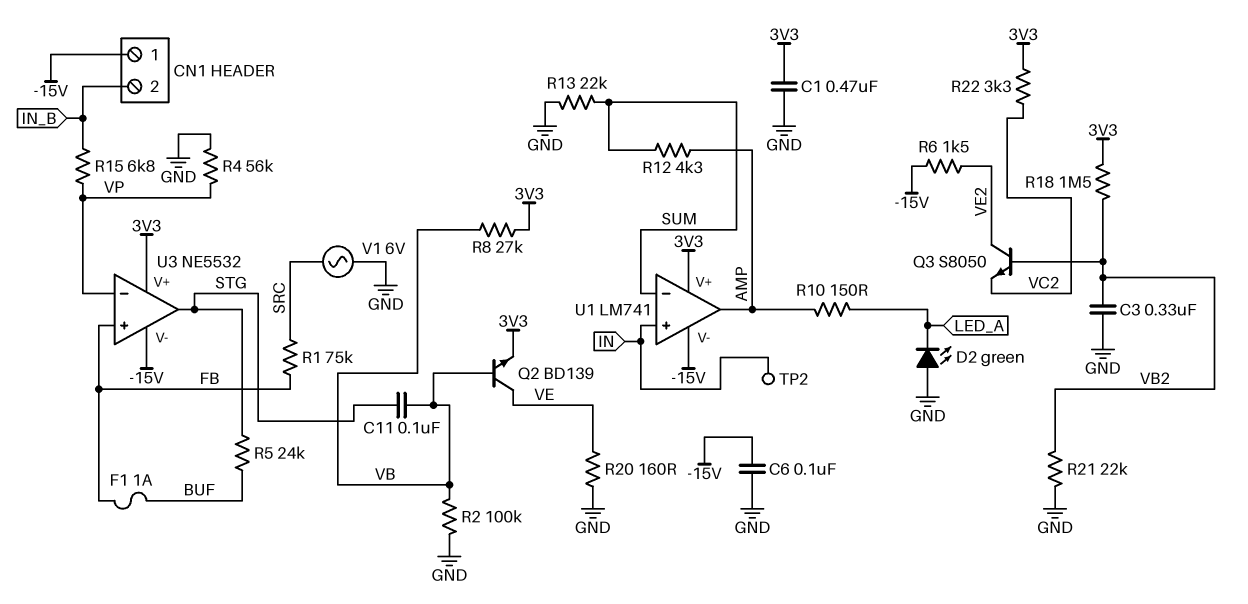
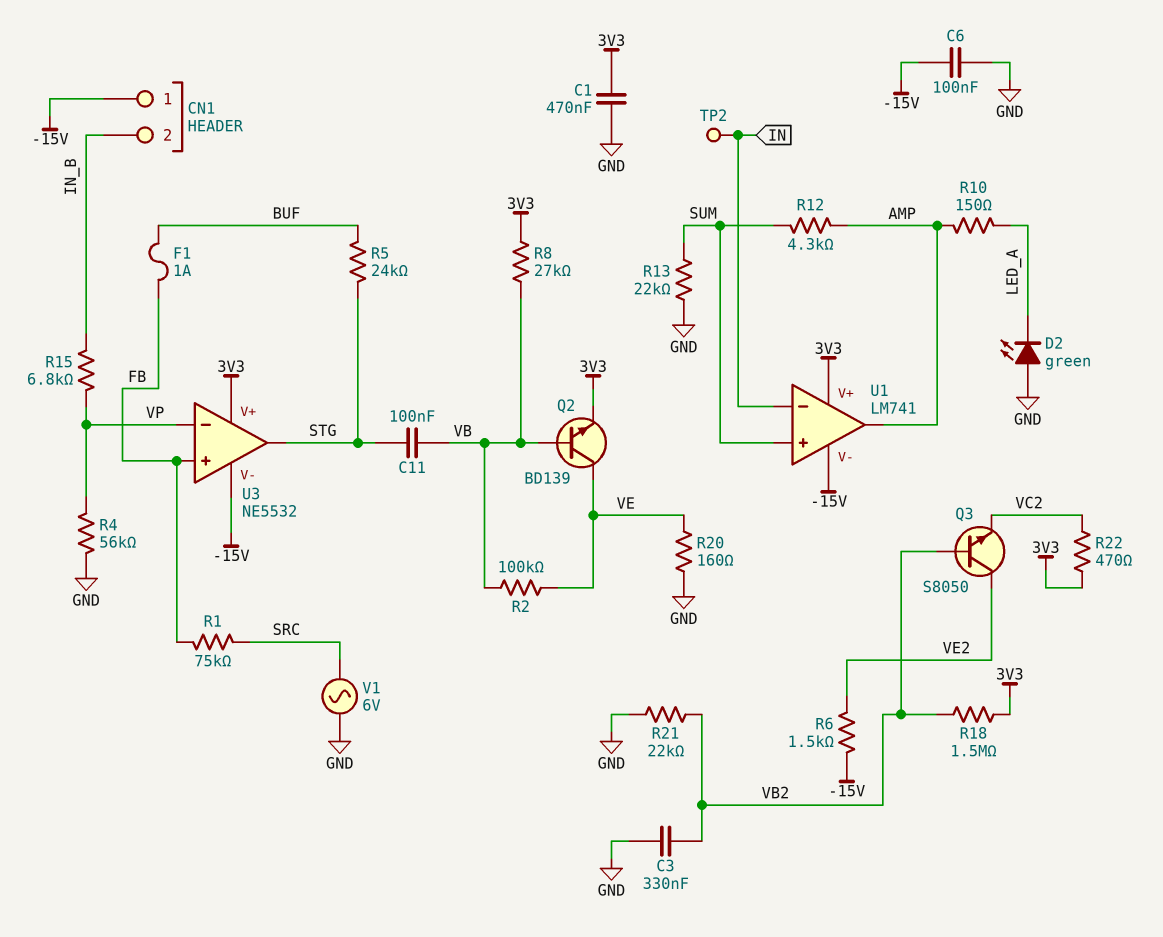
R2: 100k (GND, VB) -> 100k (VB, VE)
R22: 3.3k (3V3, VC2) -> 470 (3V3, VC2)
U1 pin in+: IN -> SUM
U1 pin in-: SUM -> IN

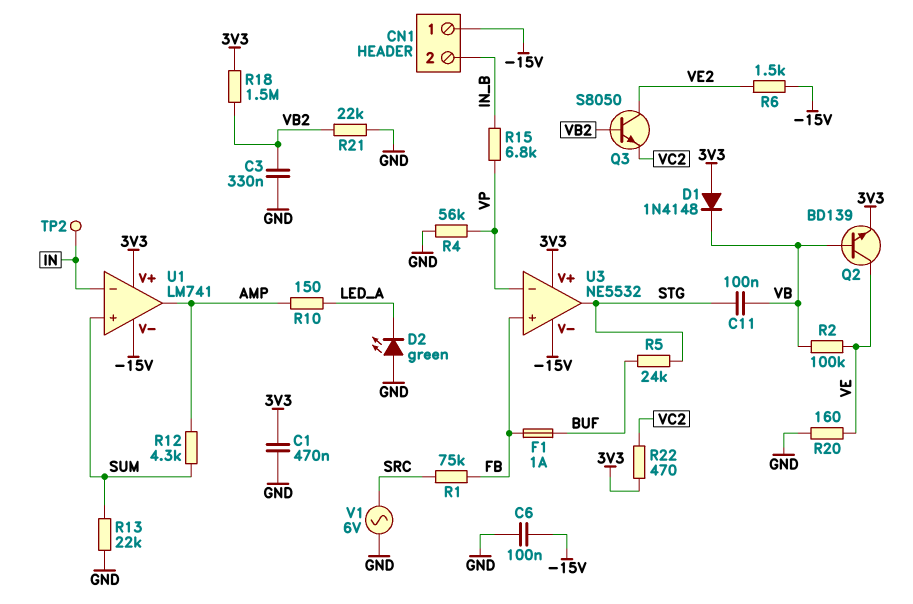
D1: none -> diode 1N4148 (A 3V3, K VB)
R8: 27k (3V3, VB) -> none

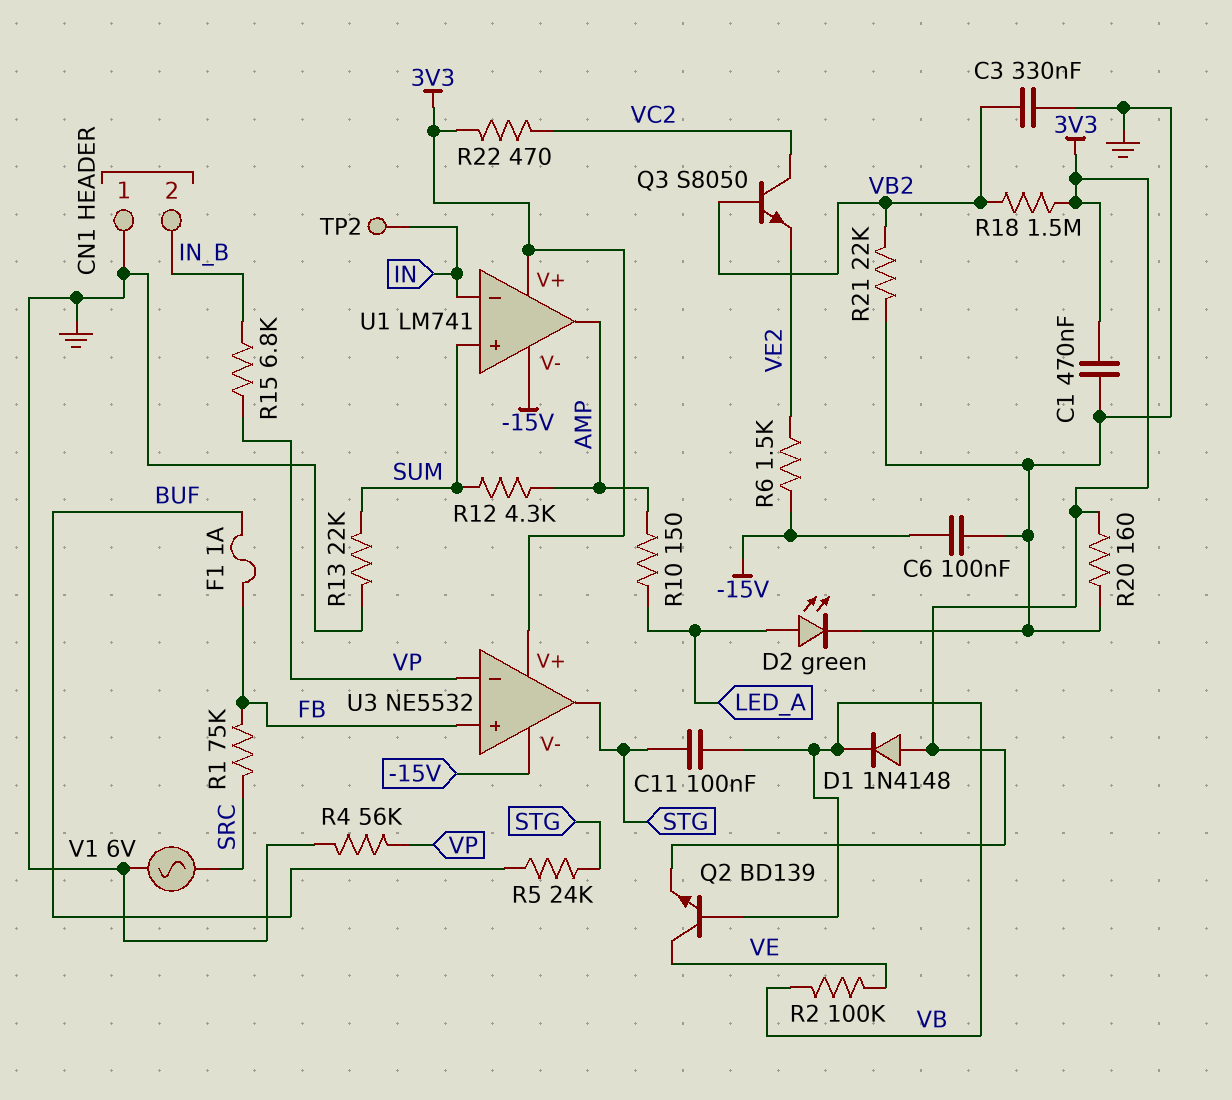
CN1 pin 1: -15V -> GND
D2: LED green (A GND, K LED_A) -> LED green (A LED_A, K GND)
Q3: NPN S8050 (B VB2, C VE2, E VC2) -> NPN S8050 (B VB2, C VC2, E VE2)
R20: 160 (GND, VE) -> 160 (3V3, GND)

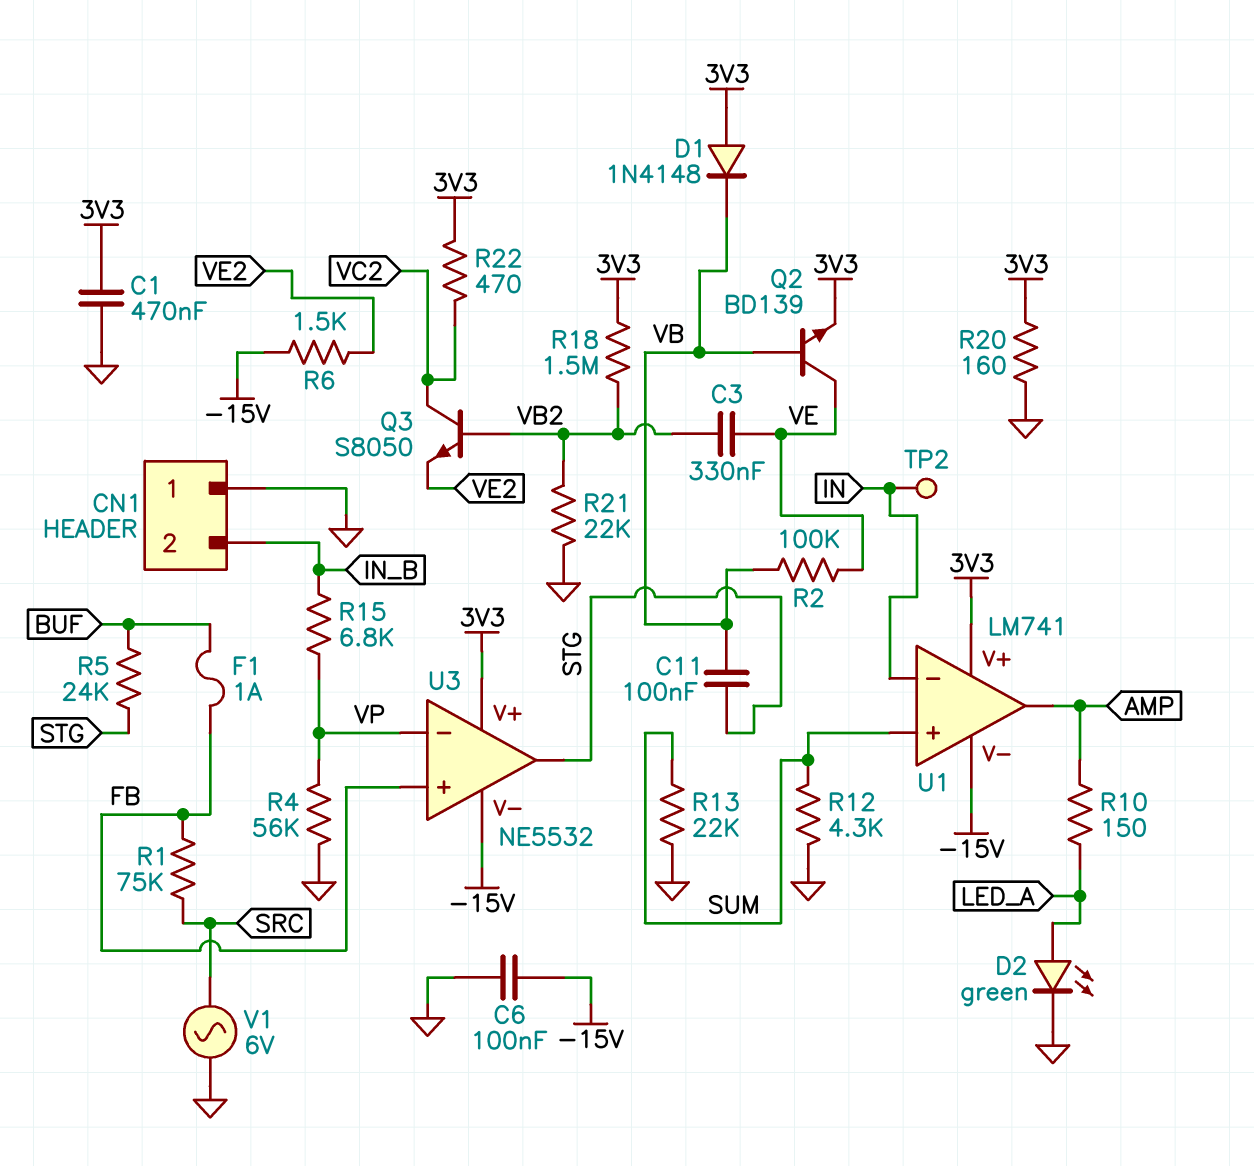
C3: 330nF (GND, VB2) -> 330nF (VB2, VE)
R12: 4.3k (AMP, SUM) -> 4.3k (GND, SUM)

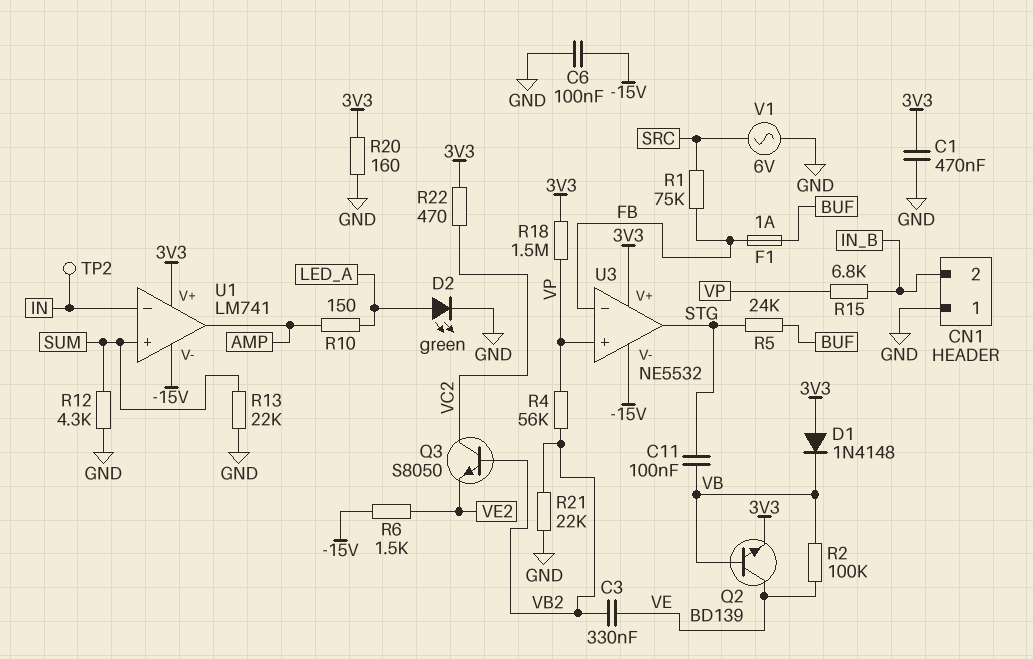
R4: 56k (GND, VP) -> 56k (VB2, VP)
R18: 1.5M (3V3, VB2) -> 1.5M (3V3, VP)
U3 pin in+: FB -> VP
U3 pin in-: VP -> FB

